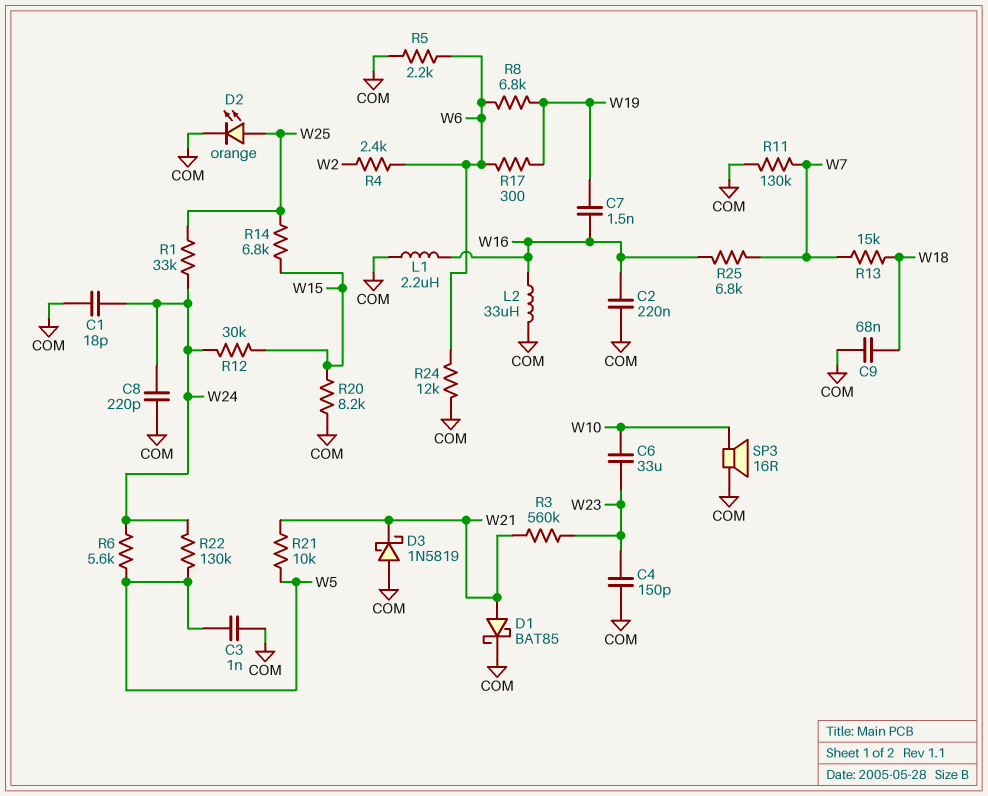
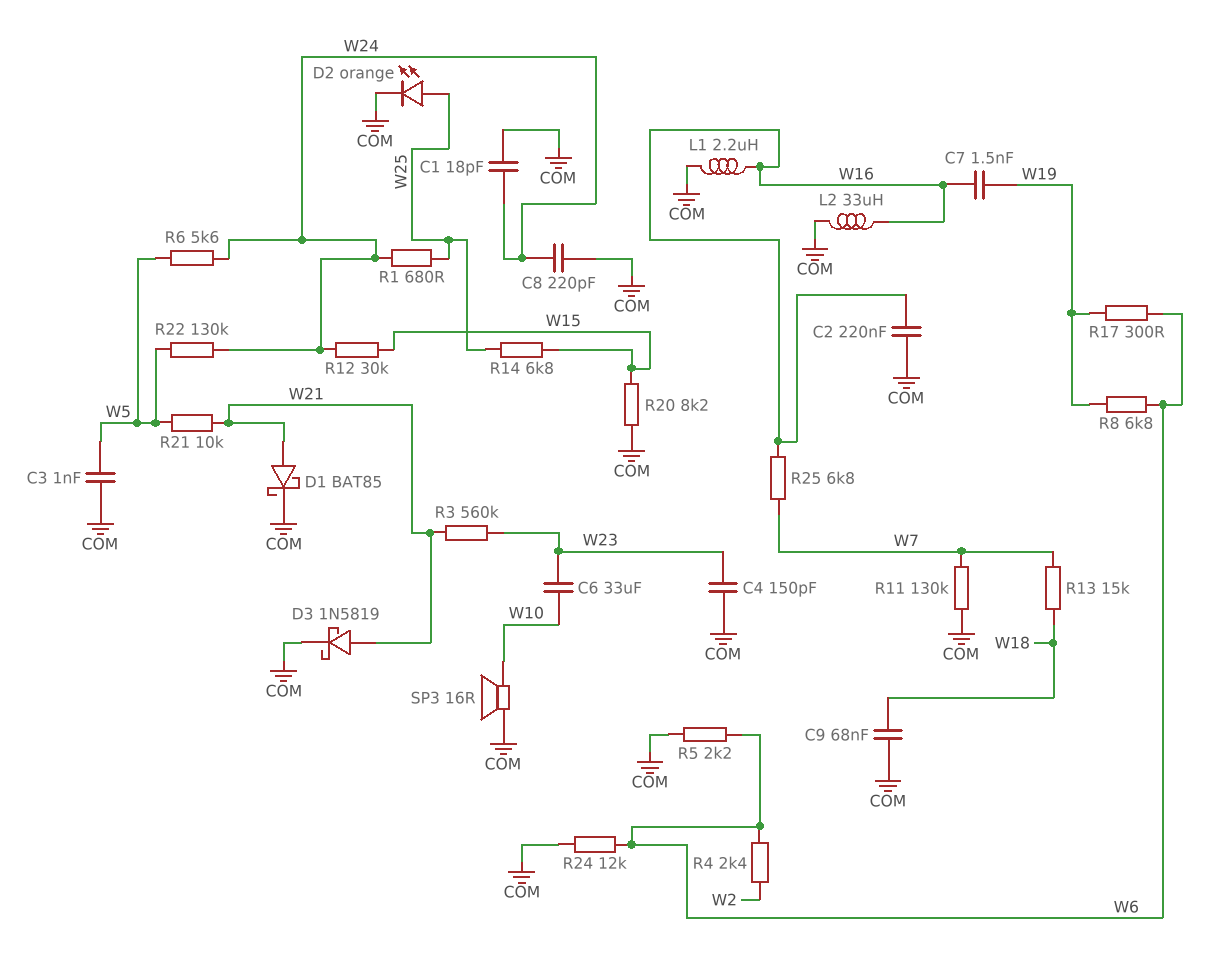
D3: schottky 1N5819 (A COM, K W21) -> schottky 1N5819 (A W21, K COM)
R1: 33k (W24, W25) -> 680 (W24, W25)

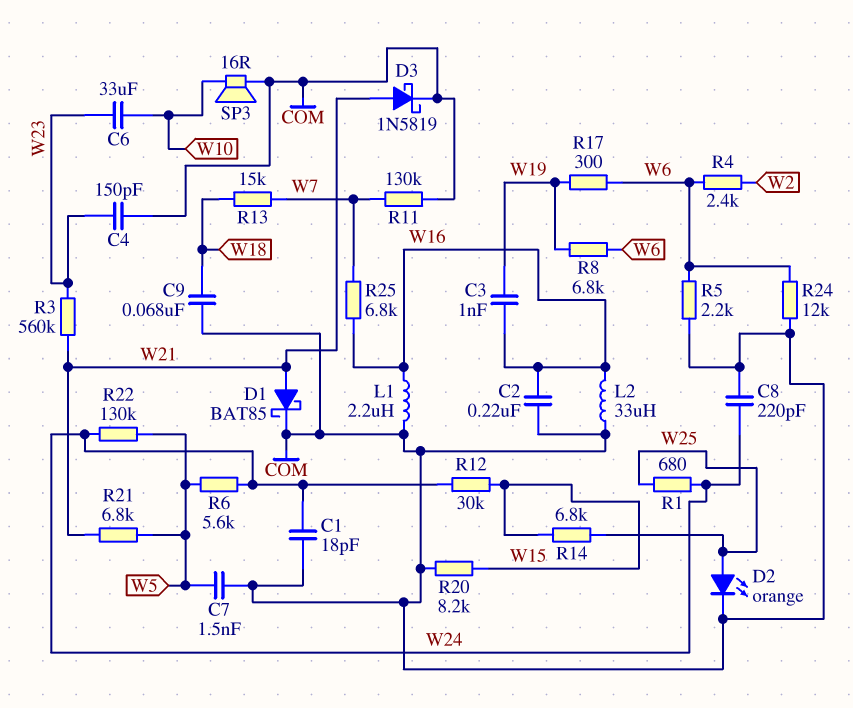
C3: 1nF (COM, W5) -> 1nF (W16, W19)
C7: 1.5nF (W16, W19) -> 1.5nF (COM, W5)
R21: 10k (W5, W21) -> 6.8k (W5, W21)

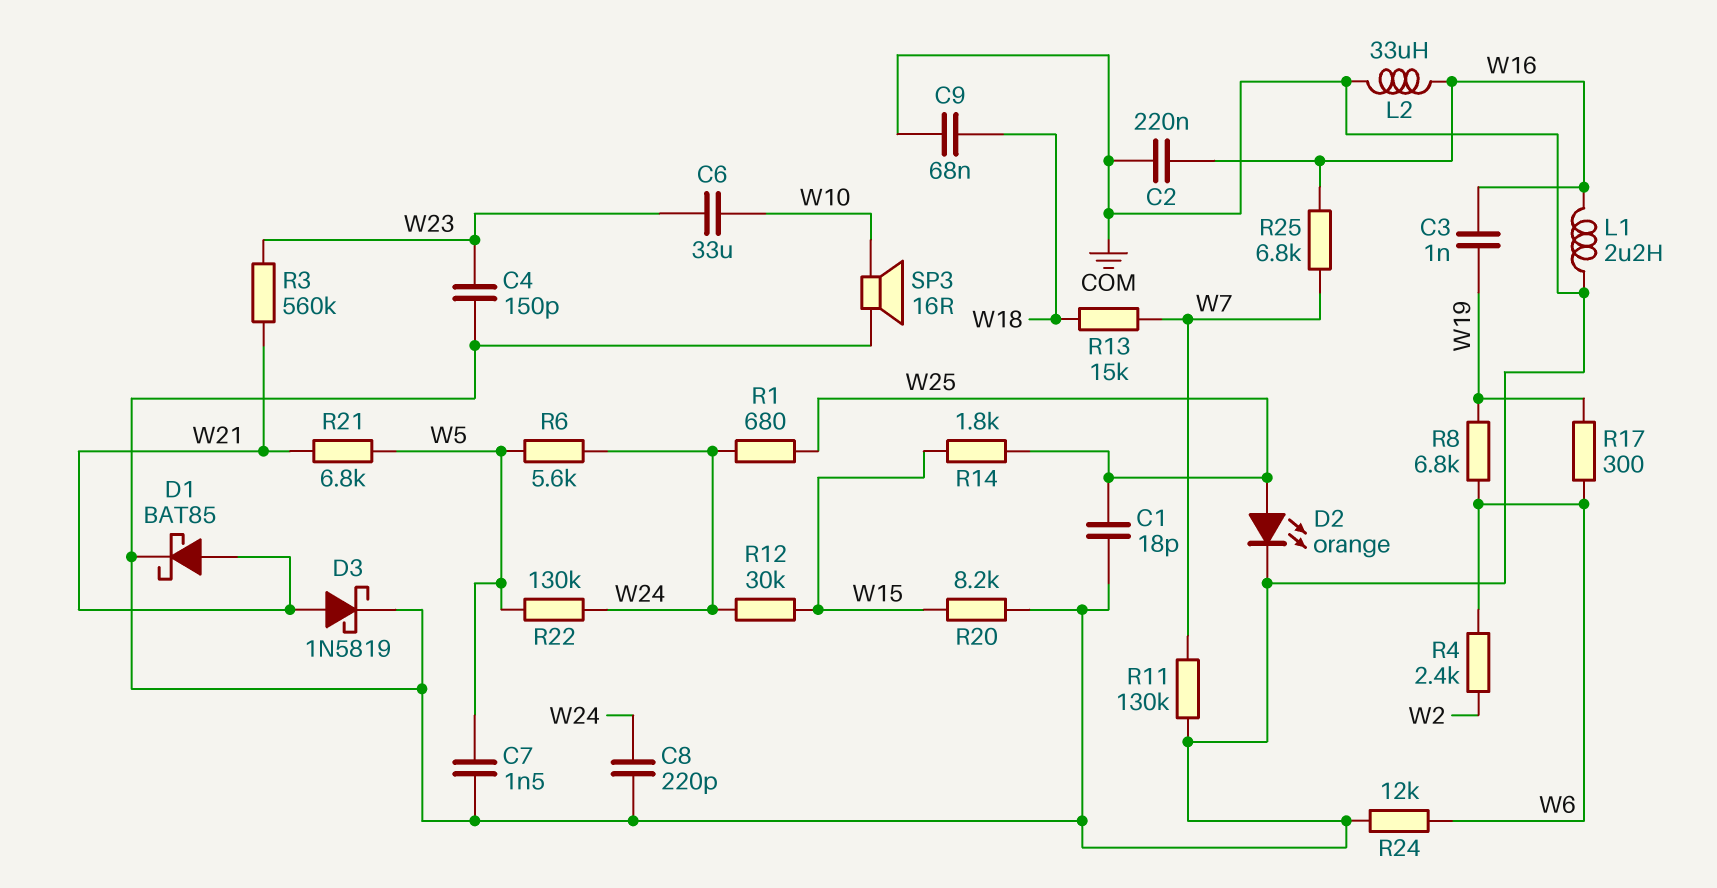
C1: 18pF (COM, W24) -> 18pF (COM, W25)
R5: 2.2k (COM, W6) -> none
R14: 6.8k (W15, W25) -> 1.8k (W15, W25)

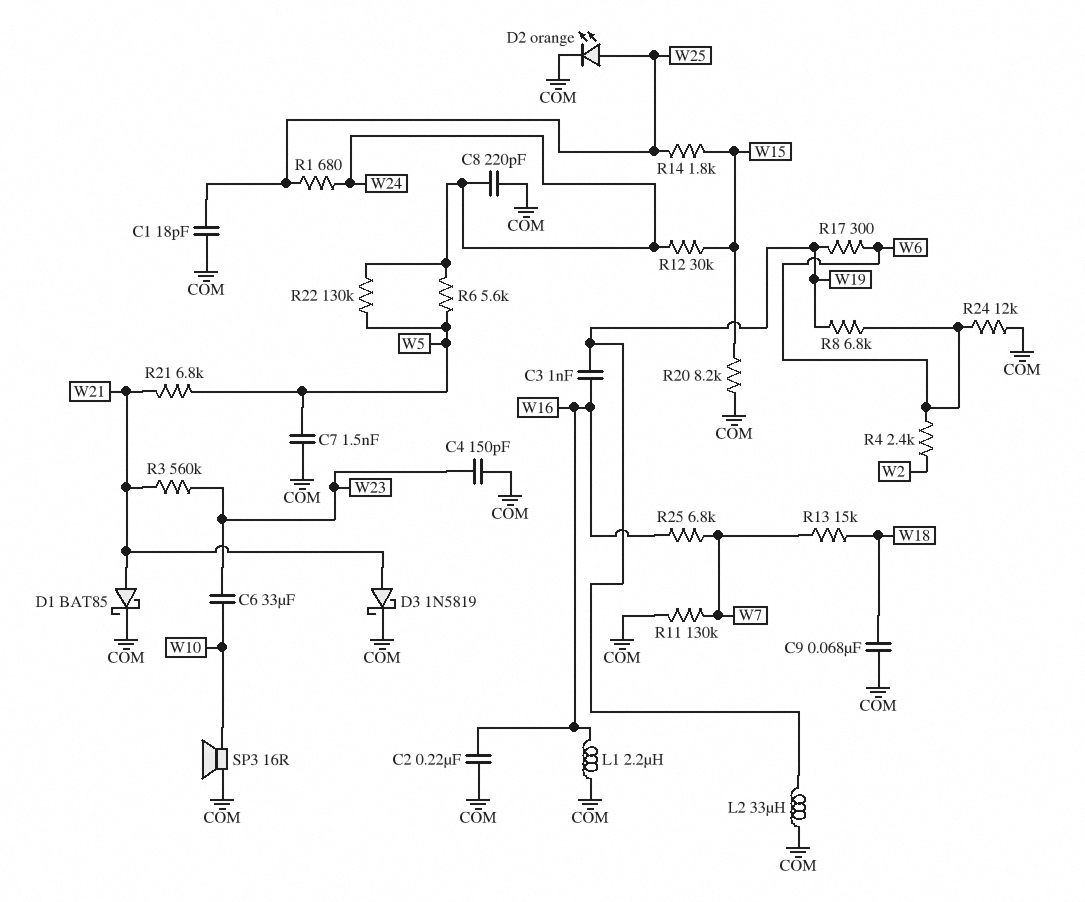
L2: 33uH (COM, W16) -> 33uH (COM, W19)

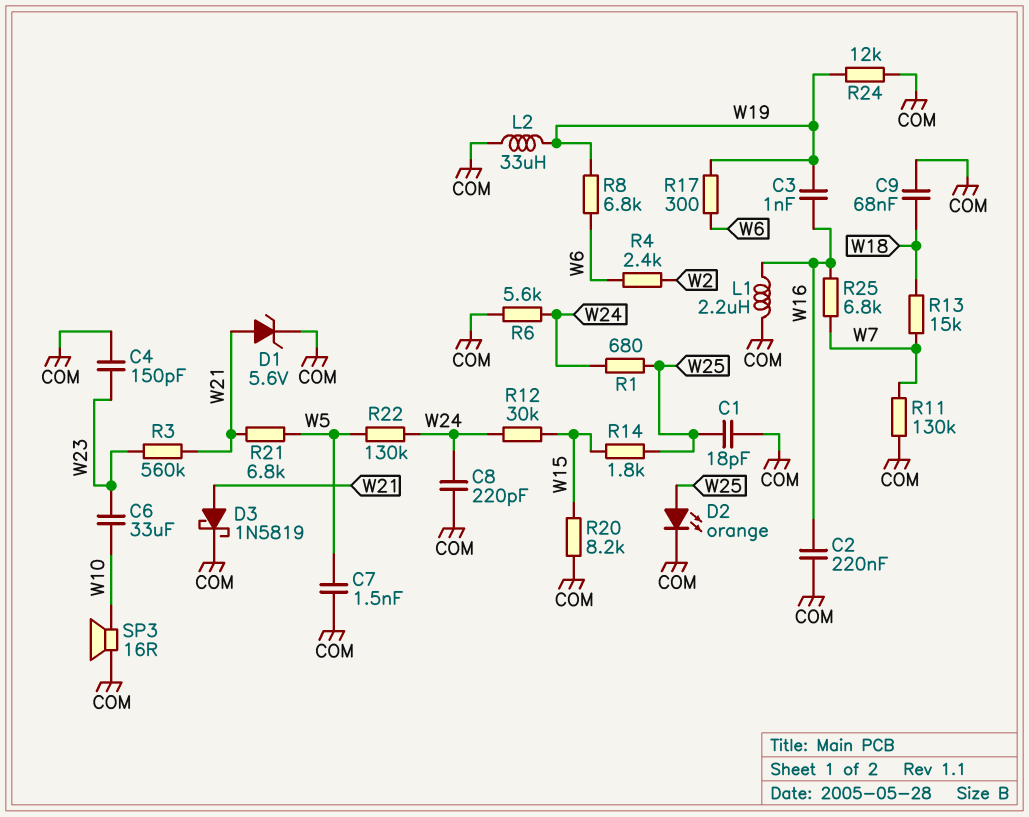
D1: schottky BAT85 (A W21, K COM) -> zener 5.6V (A W21, K COM)
R6: 5.6k (W5, W24) -> 5.6k (COM, W24)
R24: 12k (COM, W6) -> 12k (COM, W19)

